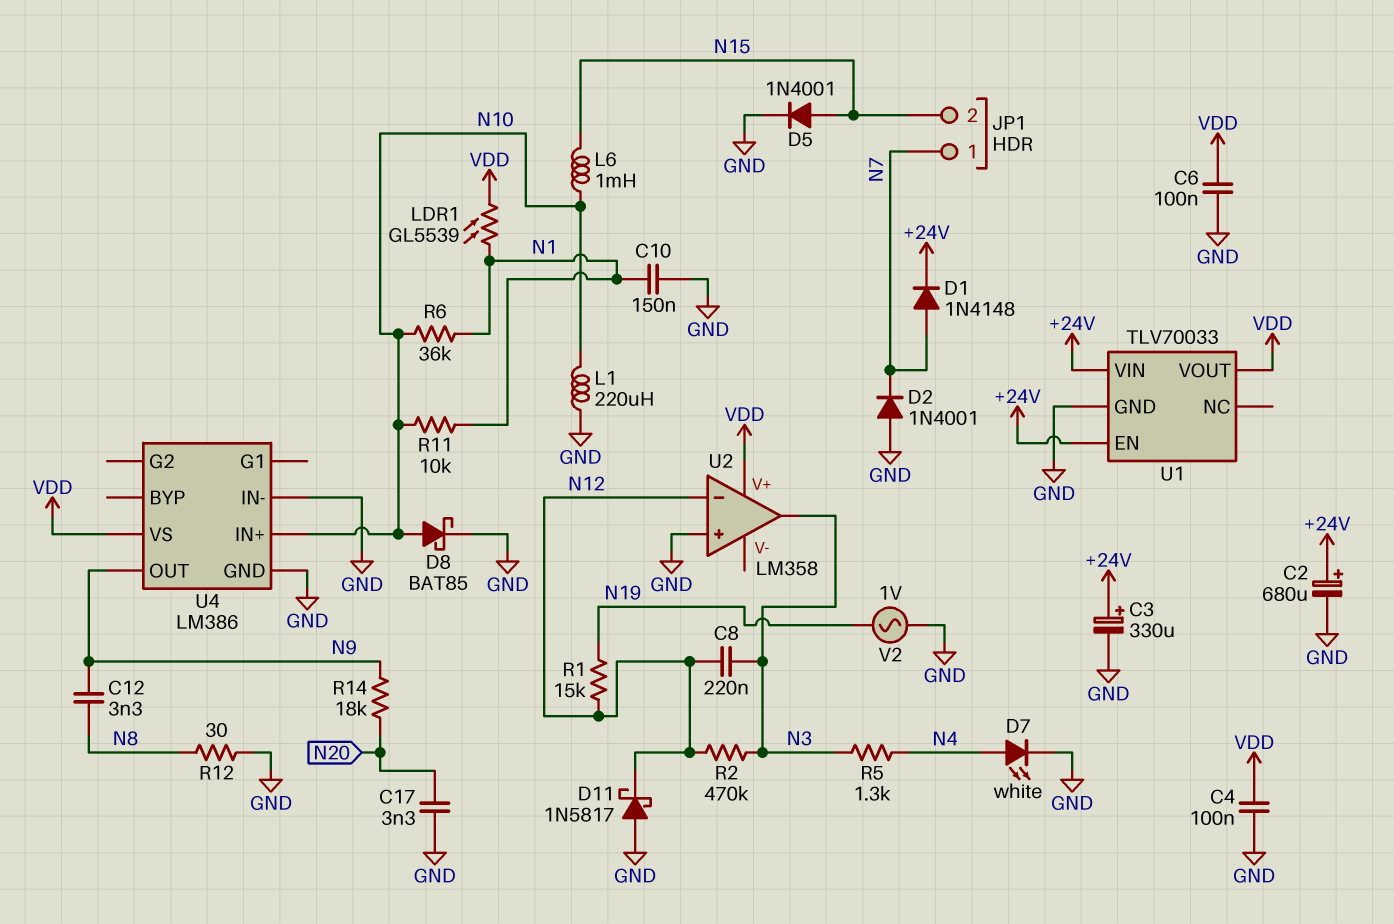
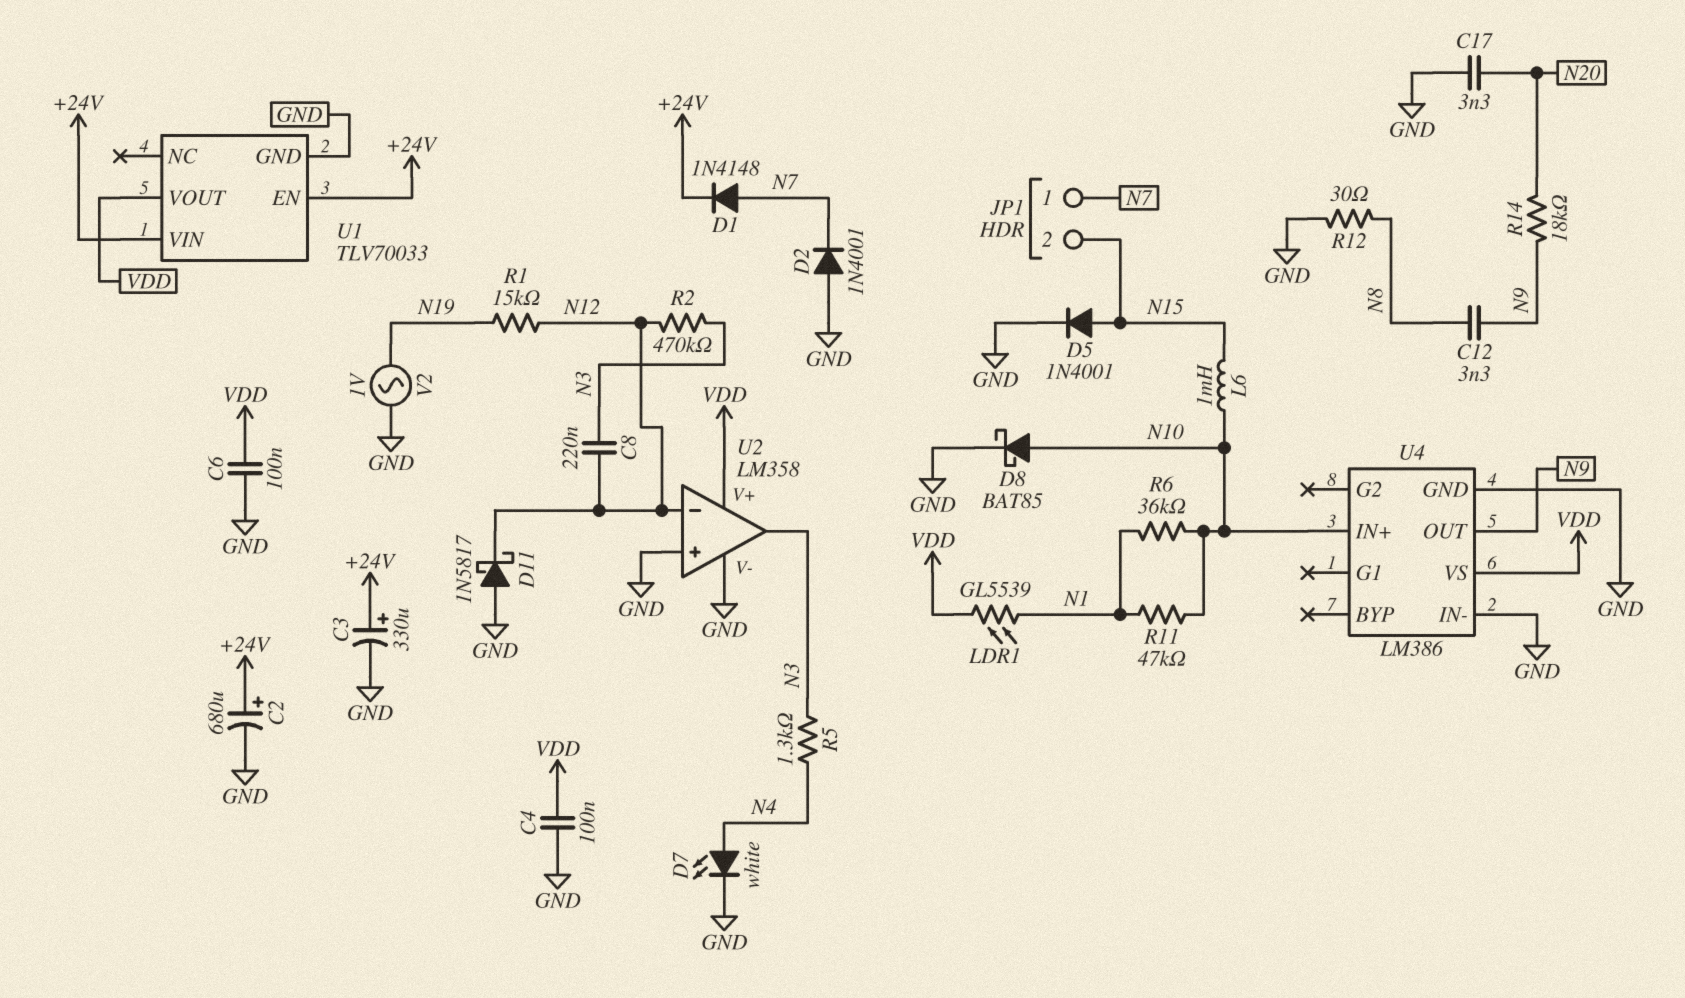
C10: 150nF (GND, N1) -> none
L1: 220uH (GND, N10) -> none
R11: 10k (N1, N10) -> 47k (N1, N10)
U2 pin V-: none -> GND

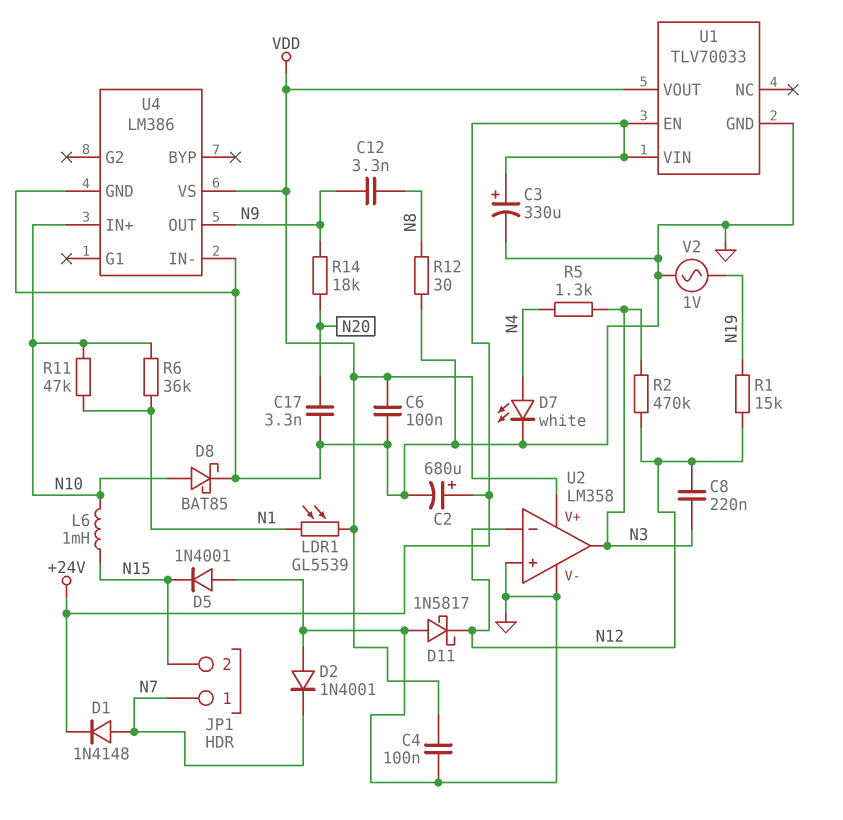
D5: diode 1N4001 (A N15, K GND) -> diode 1N4001 (A GND, K N15)

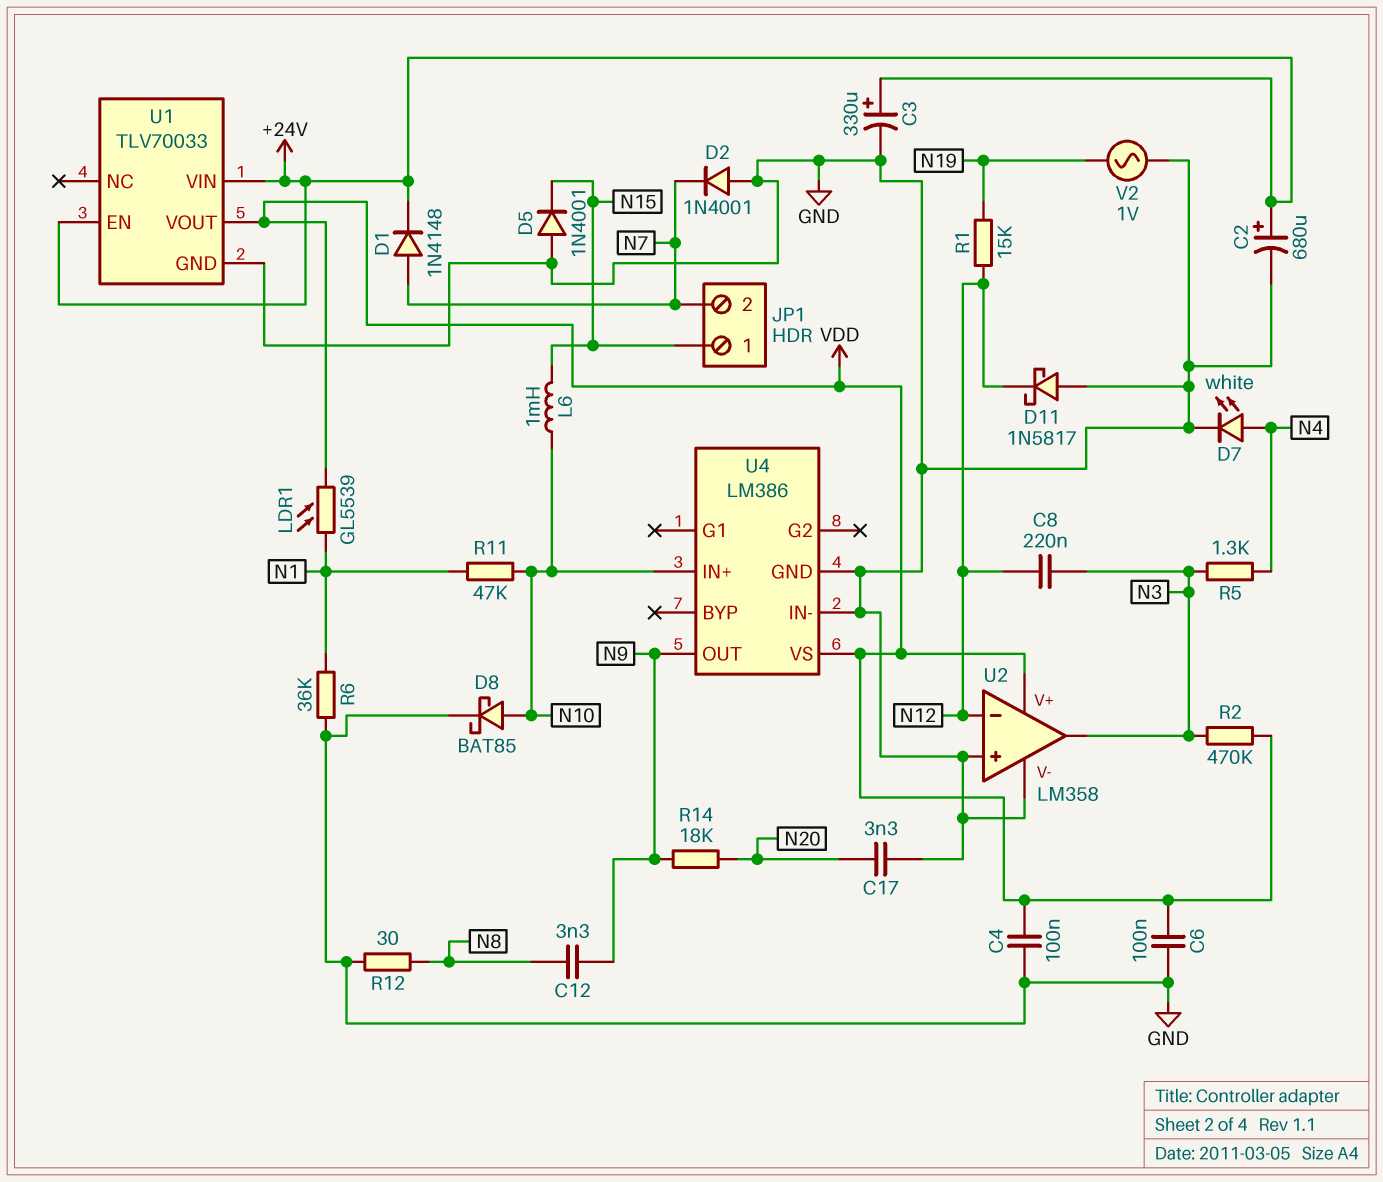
JP1 pin 1: N7 -> N15
JP1 pin 2: N15 -> N7
R2: 470k (N3, N12) -> 470k (N3, VDD)
R6: 36k (N1, N10) -> 36k (GND, N1)

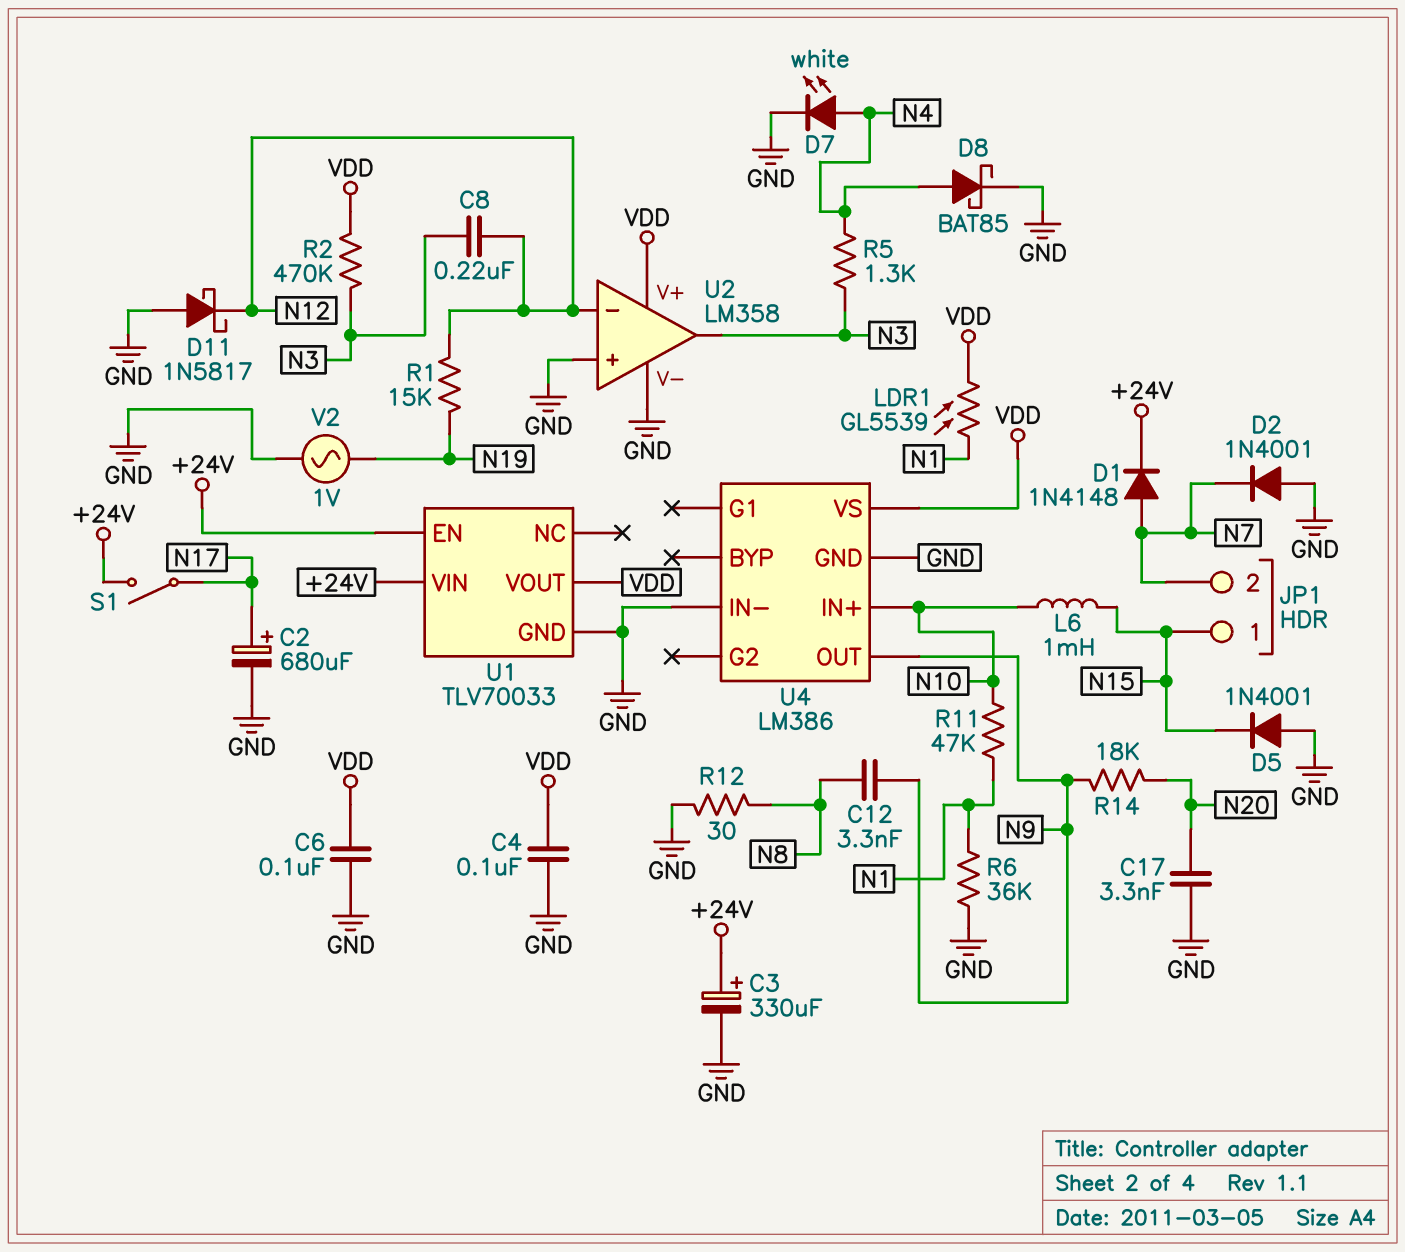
C2: 680uF (plus +24V, minus GND) -> 680uF (plus N17, minus GND)
D8: schottky BAT85 (A N10, K GND) -> schottky BAT85 (A N4, K GND)
S1: none -> switch (+24V, N17)

